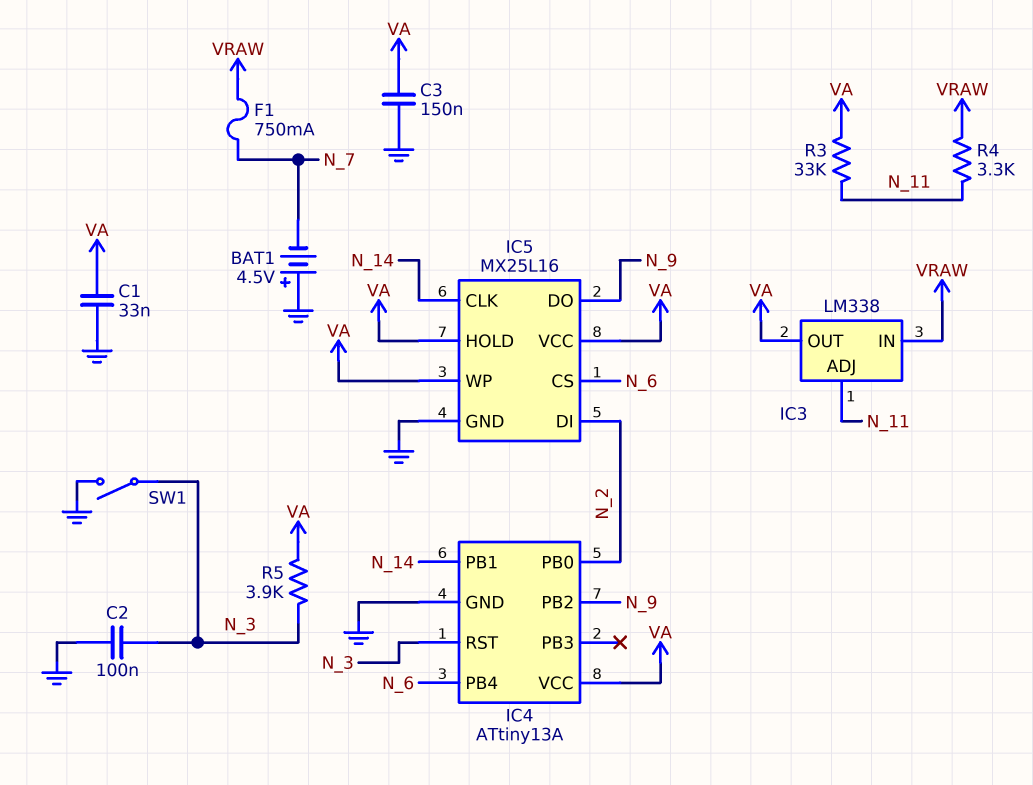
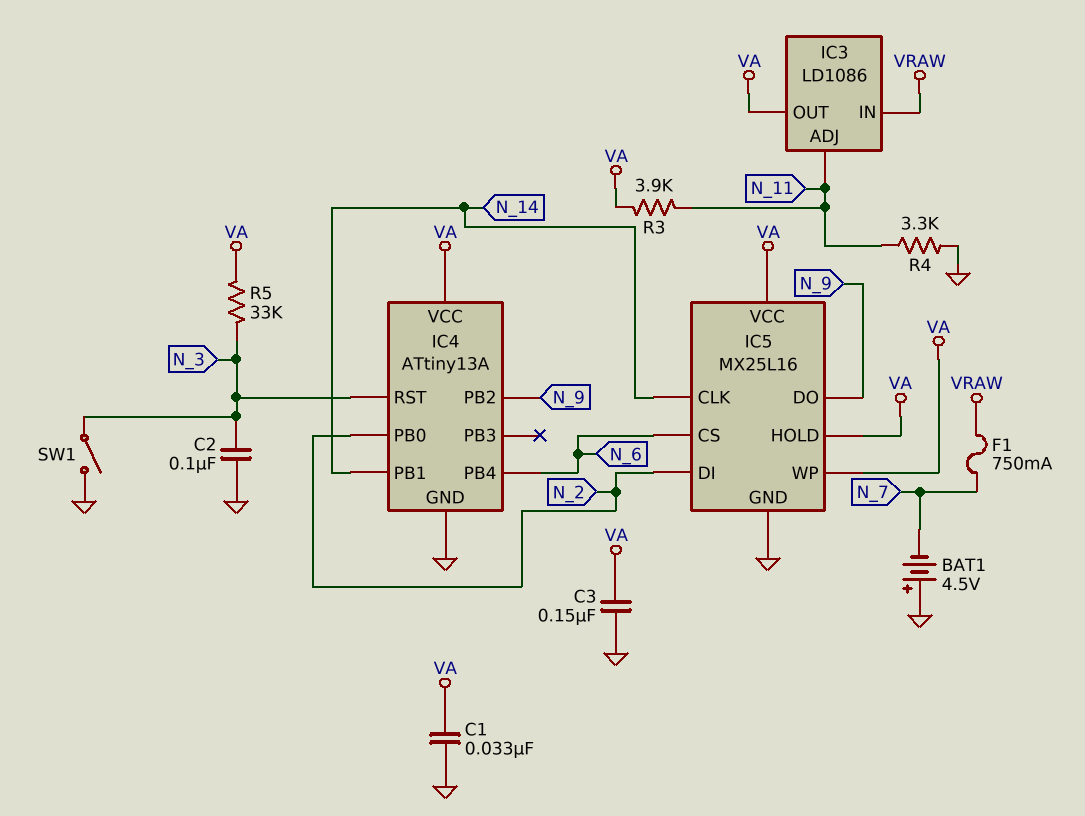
IC3: LM338 -> LD1086
R3: 33k (N_11, VA) -> 3.9k (N_11, VA)
R4: 3.3k (N_11, VRAW) -> 3.3k (GND, N_11)
R5: 3.9k (N_3, VA) -> 33k (N_3, VA)

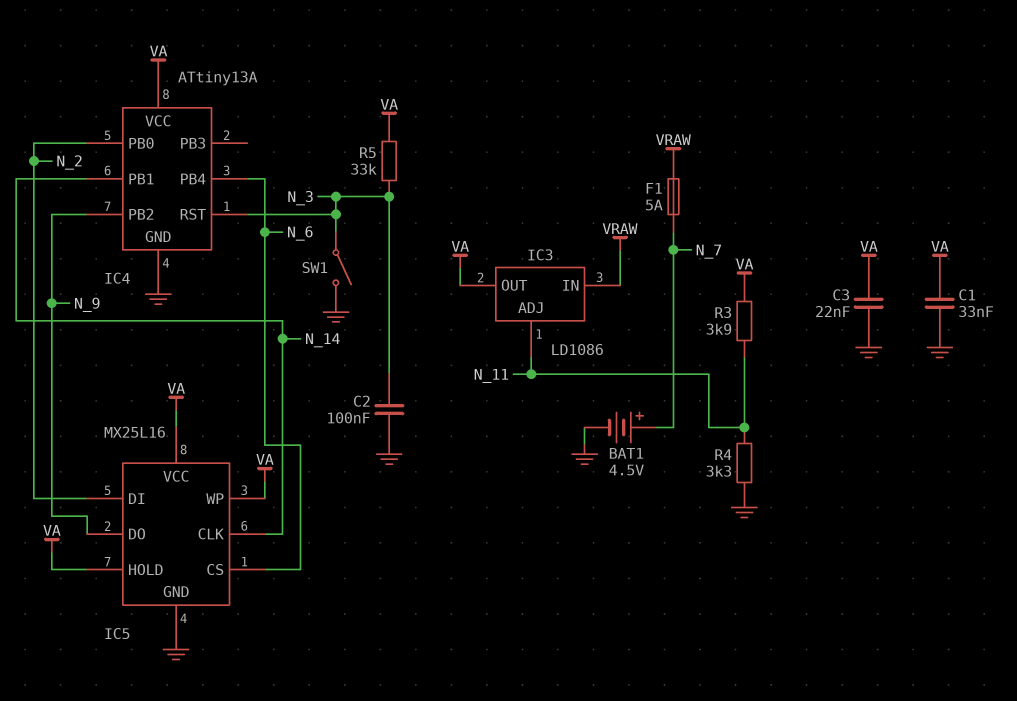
BAT1: 4.5V (plus GND, minus N_7) -> 4.5V (plus N_7, minus GND)
C3: 150nF (GND, VA) -> 22nF (GND, VA)
F1: 750mA (N_7, VRAW) -> 5A (N_7, VRAW)

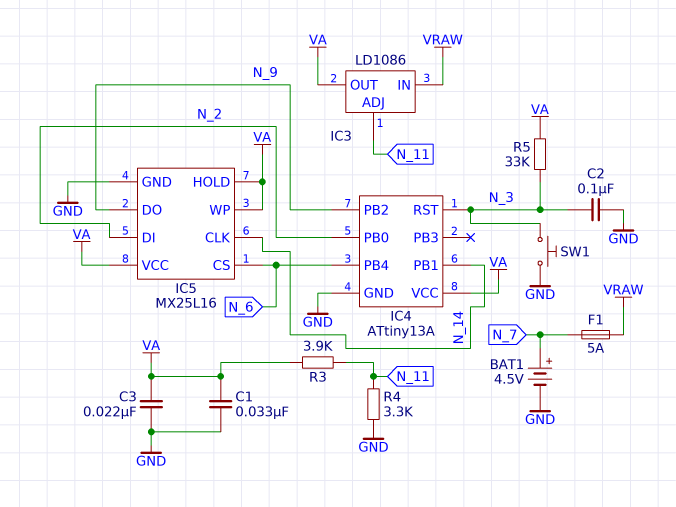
SW1: switch (GND, N_3) -> button (GND, N_3)

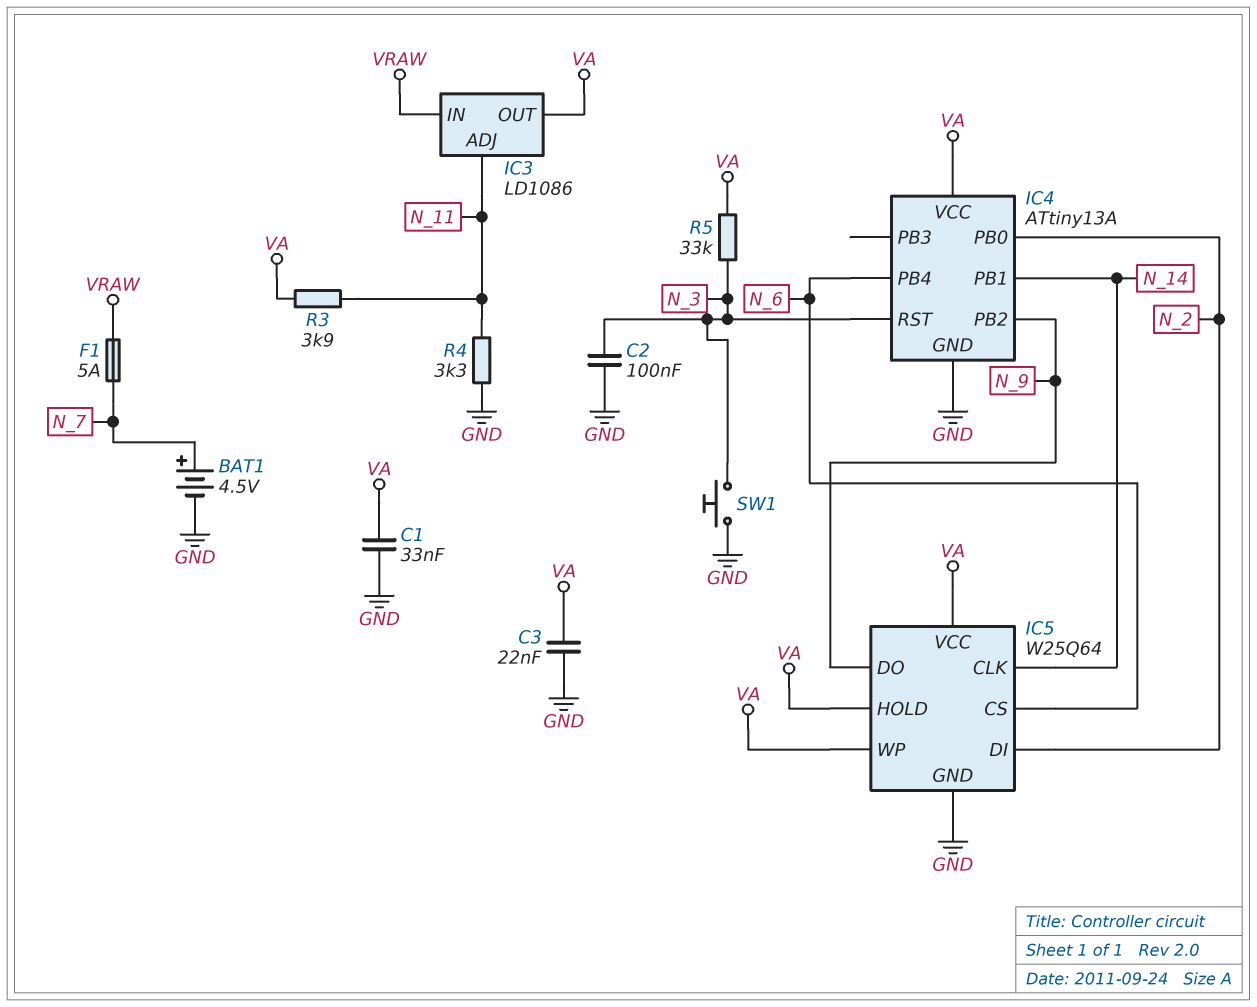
IC5: MX25L16 -> W25Q64

